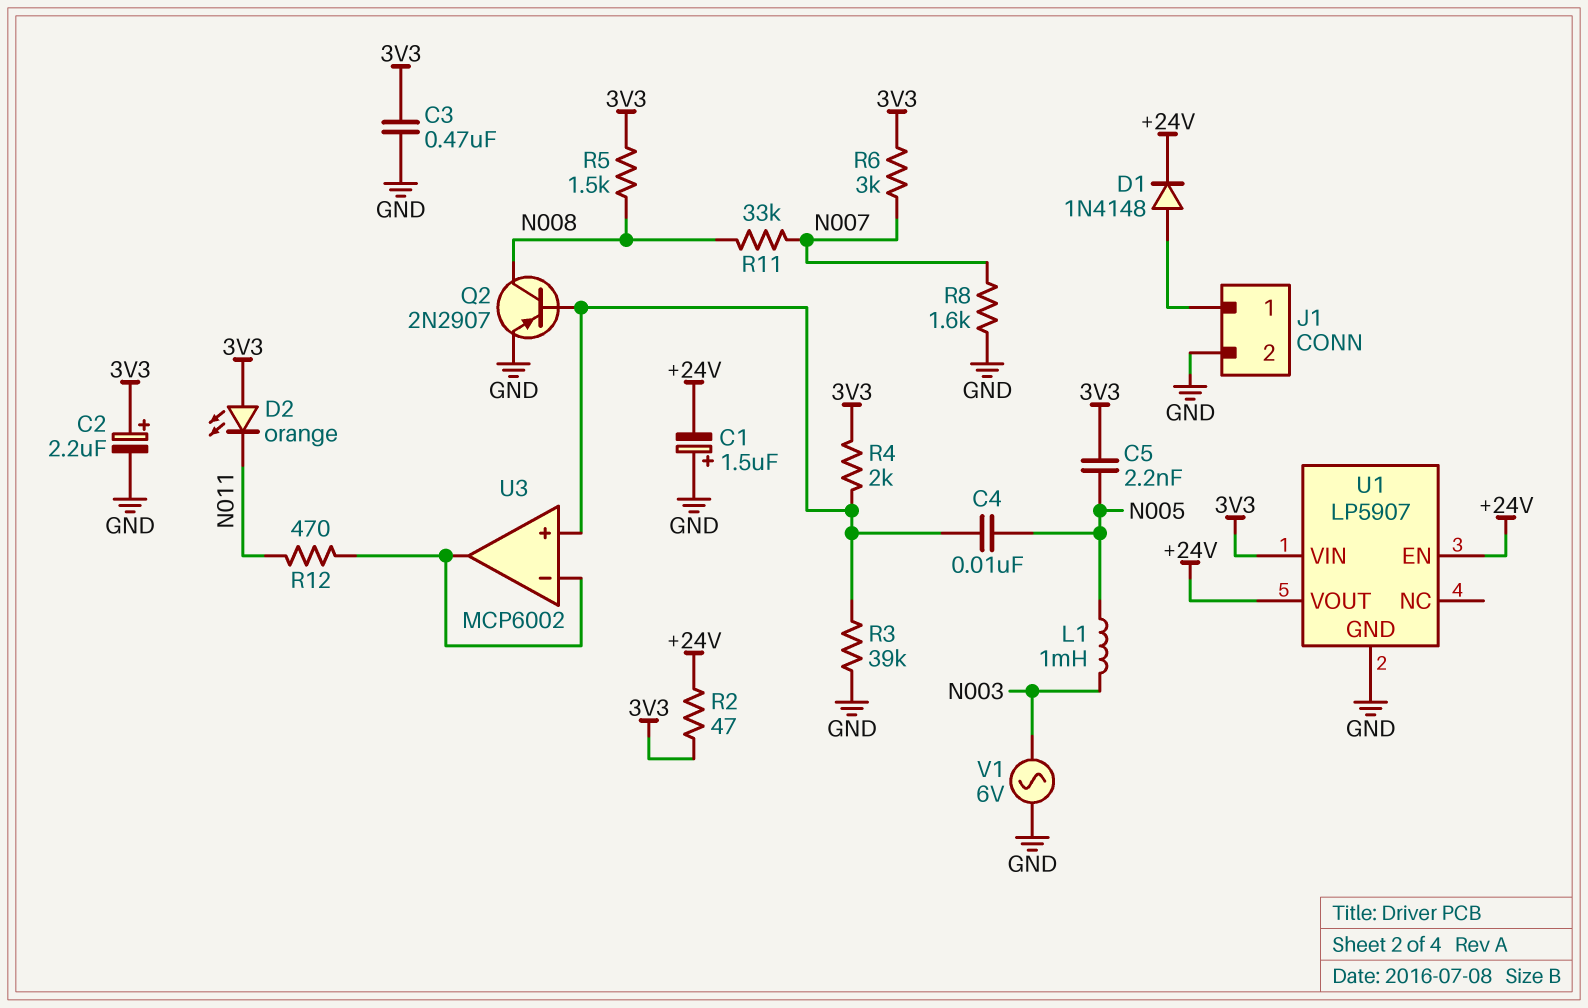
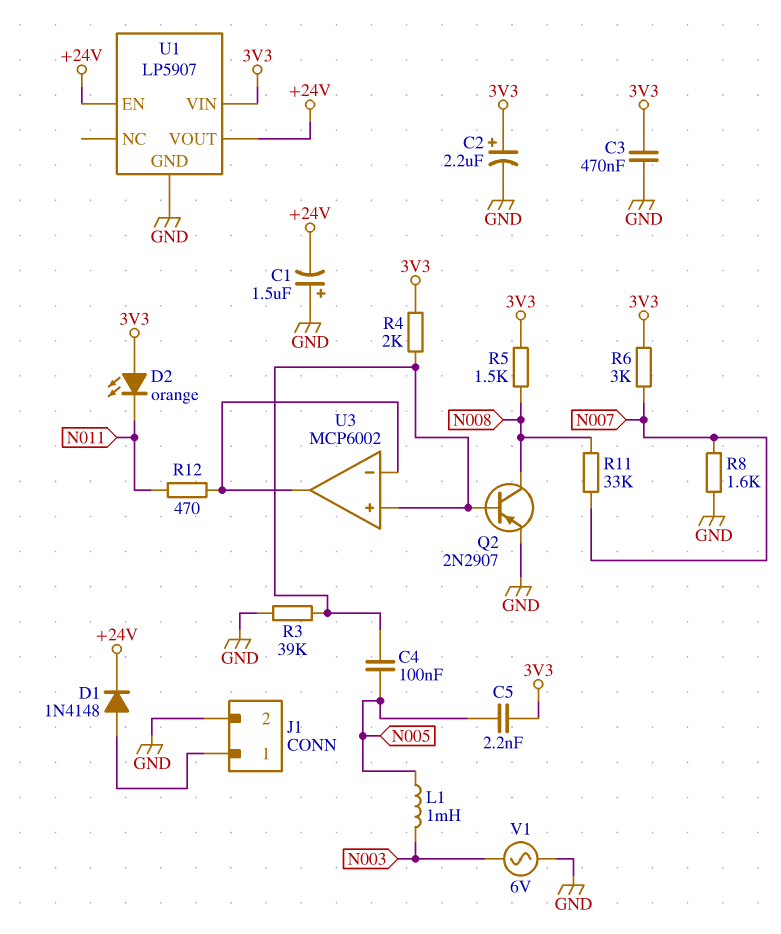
C4: 10nF (N005, U3/in+) -> 100nF (N005, U3/in+)
R2: 47 (+24V, 3V3) -> none

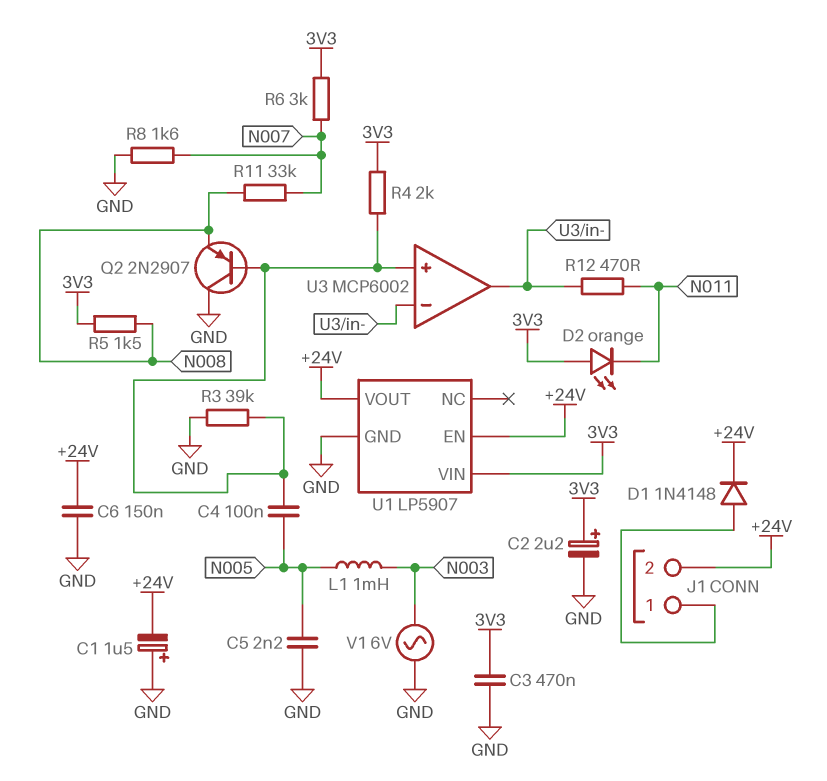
C5: 2.2nF (3V3, N005) -> 2.2nF (GND, N005)
C6: none -> 150nF (+24V, GND)
J1 pin 2: GND -> +24V
Q2: PNP 2N2907 (B U3/in+, C N008, E GND) -> PNP 2N2907 (B U3/in+, C GND, E N008)

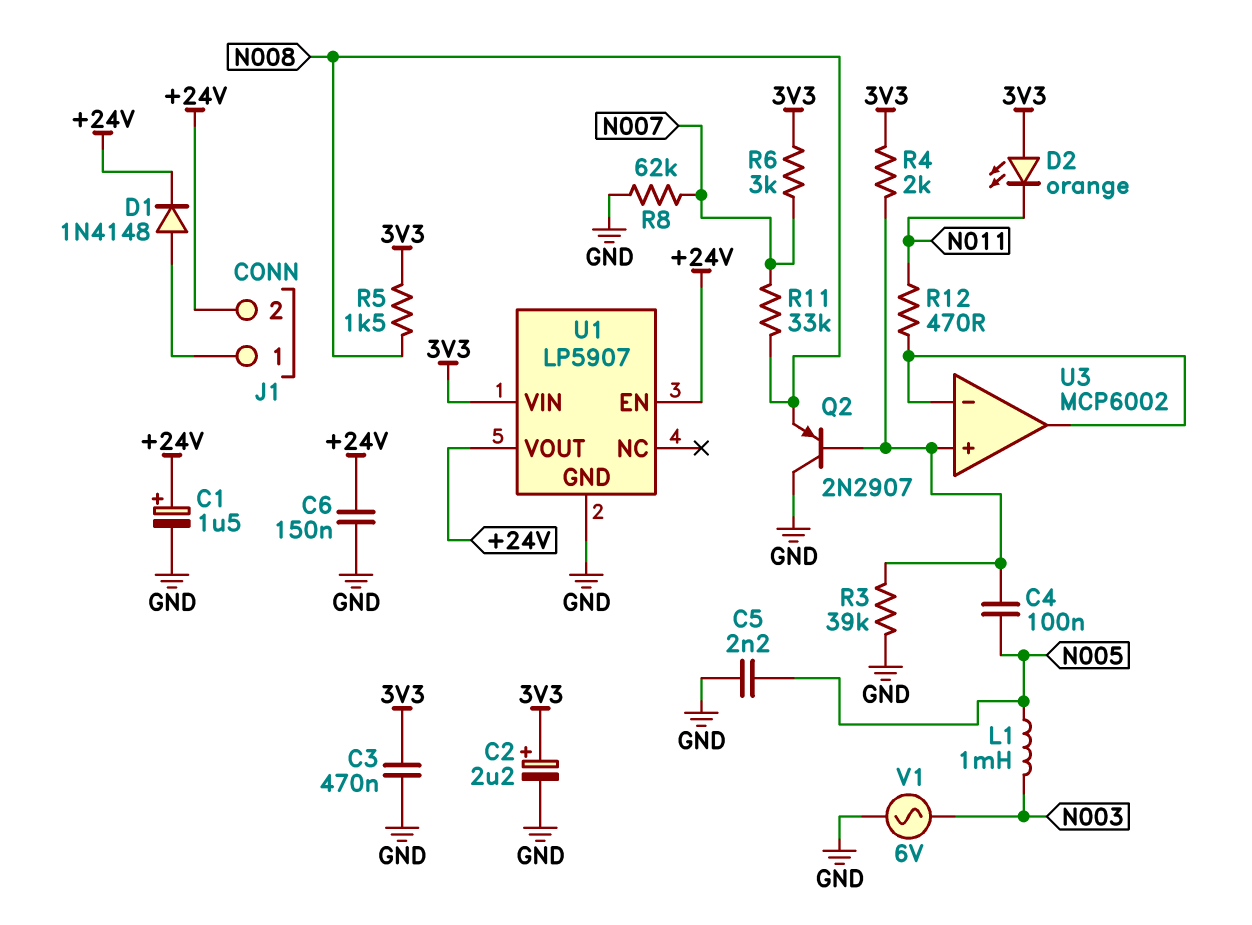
C1: 1.5uF (plus GND, minus +24V) -> 1.5uF (plus +24V, minus GND)
R8: 1.6k (GND, N007) -> 62k (GND, N007)

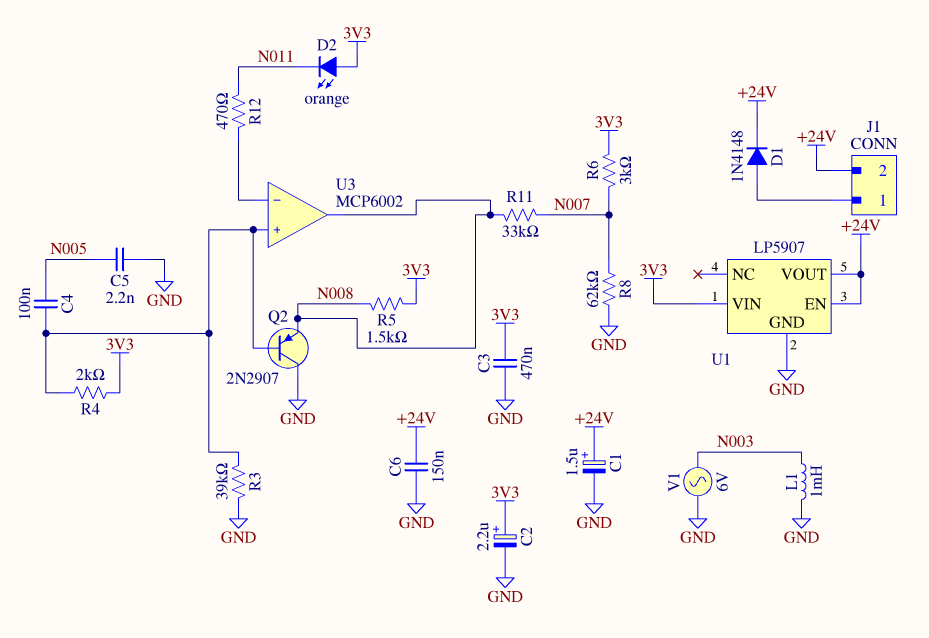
L1: 1mH (N003, N005) -> 1mH (GND, N003)
U3 pin out: U3/in- -> N008

